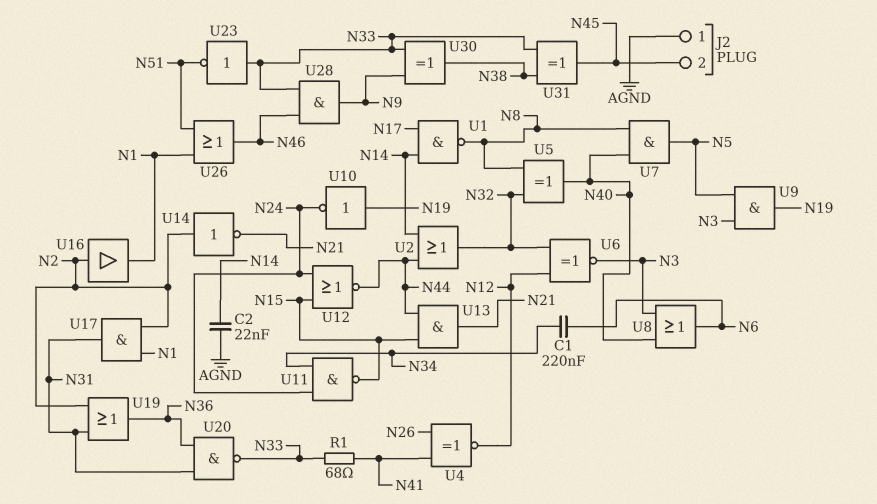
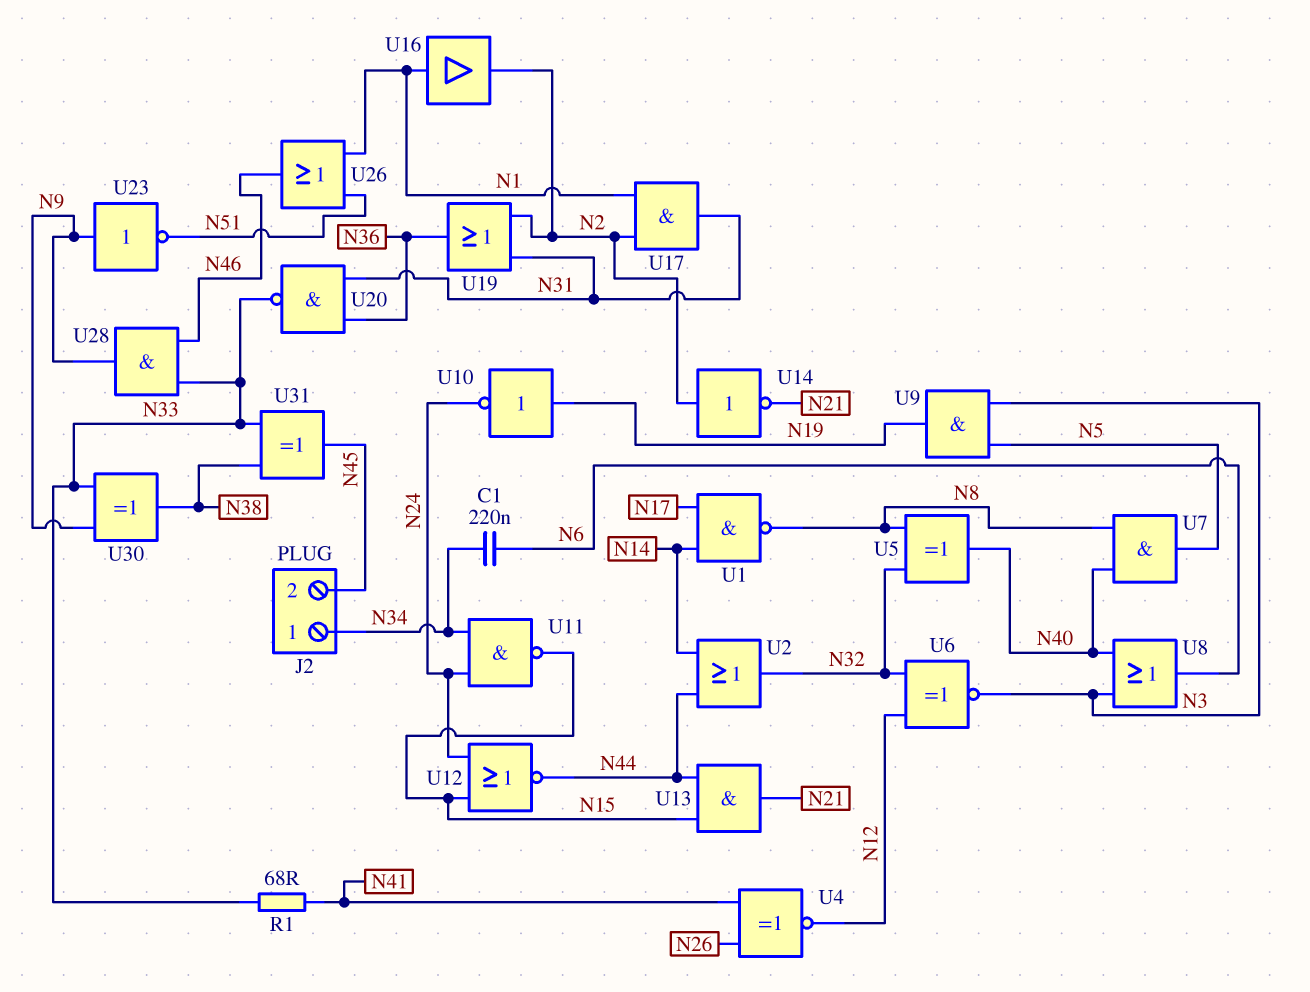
C2: 22nF (AGND, N14) -> none
J2 pin 1: AGND -> N34
U16: buffer (in N2, out N1) -> buffer (in N1, out N2)
U23: NOT (in N33, out N51) -> NOT (in N9, out N51)

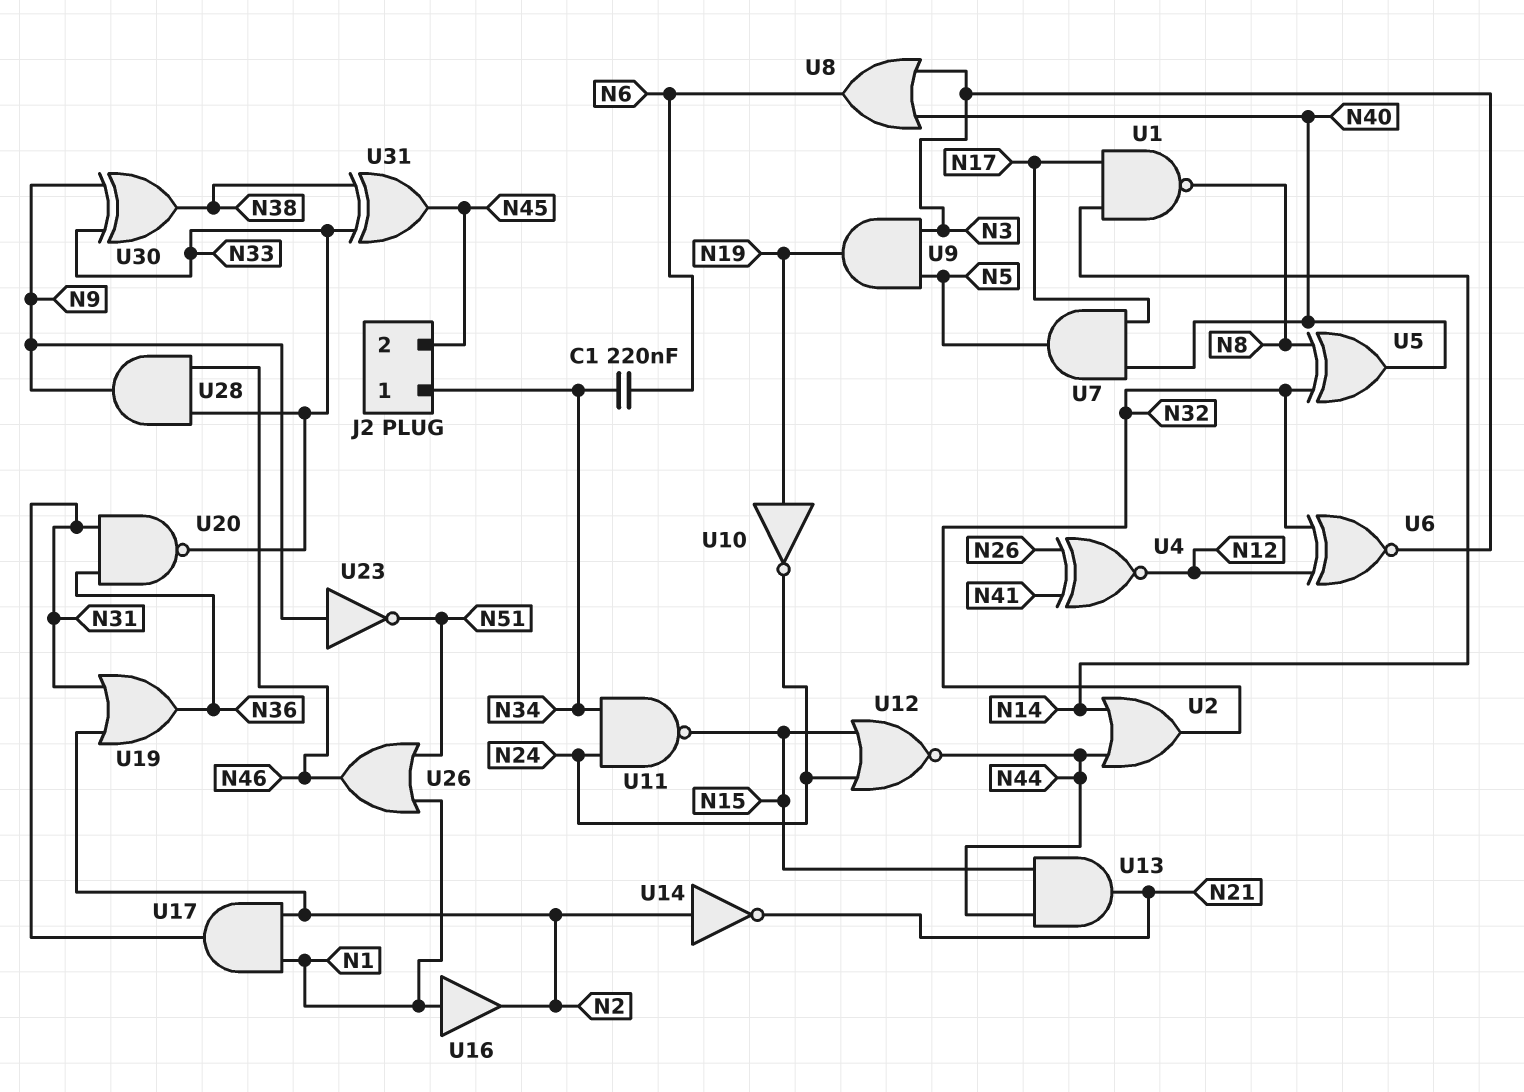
R1: 68 (N33, N41) -> none
U7: AND (in N8, in N40, out N5) -> AND (in N17, in N40, out N5)

